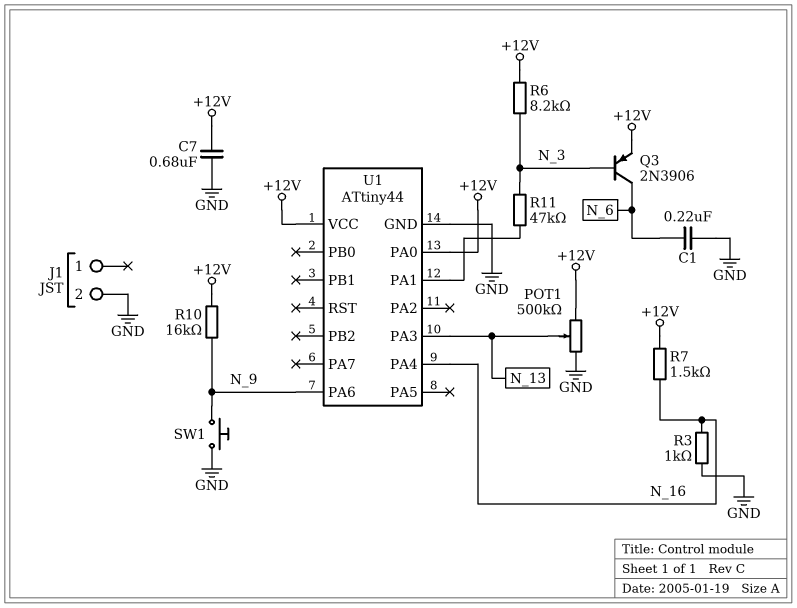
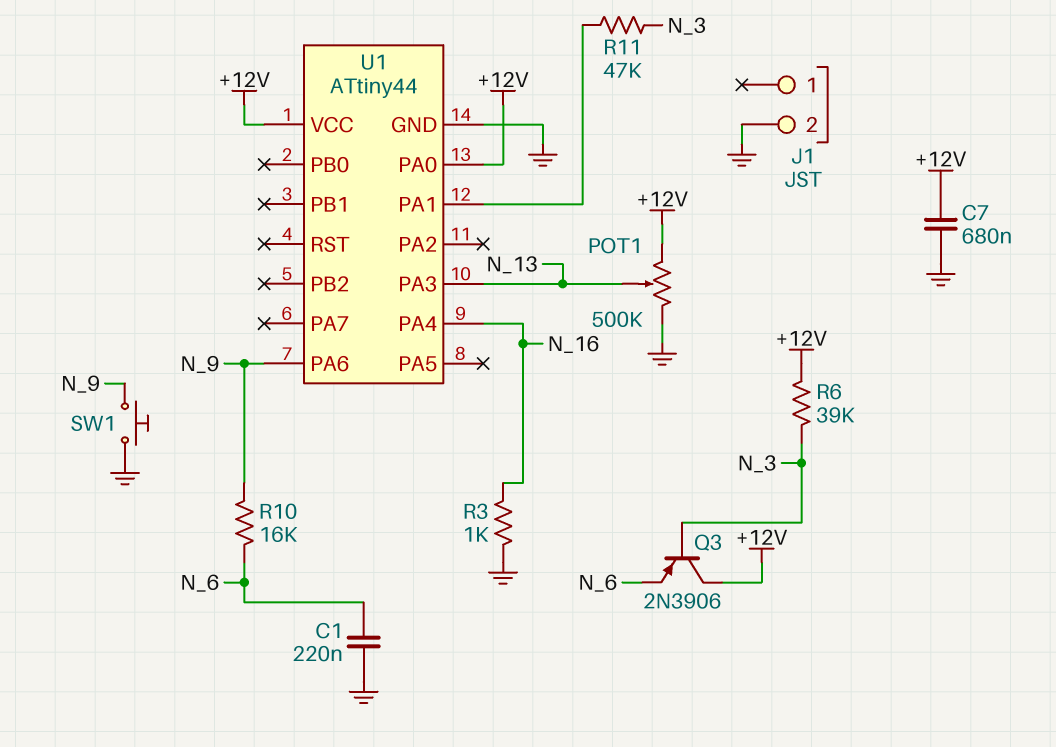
Q3: PNP 2N3906 (B N_3, C N_6, E +12V) -> PNP 2N3906 (B N_3, C +12V, E N_6)
R6: 8.2k (+12V, N_3) -> 39k (+12V, N_3)
R7: 1.5k (+12V, N_16) -> none
R10: 16k (+12V, N_9) -> 16k (N_6, N_9)

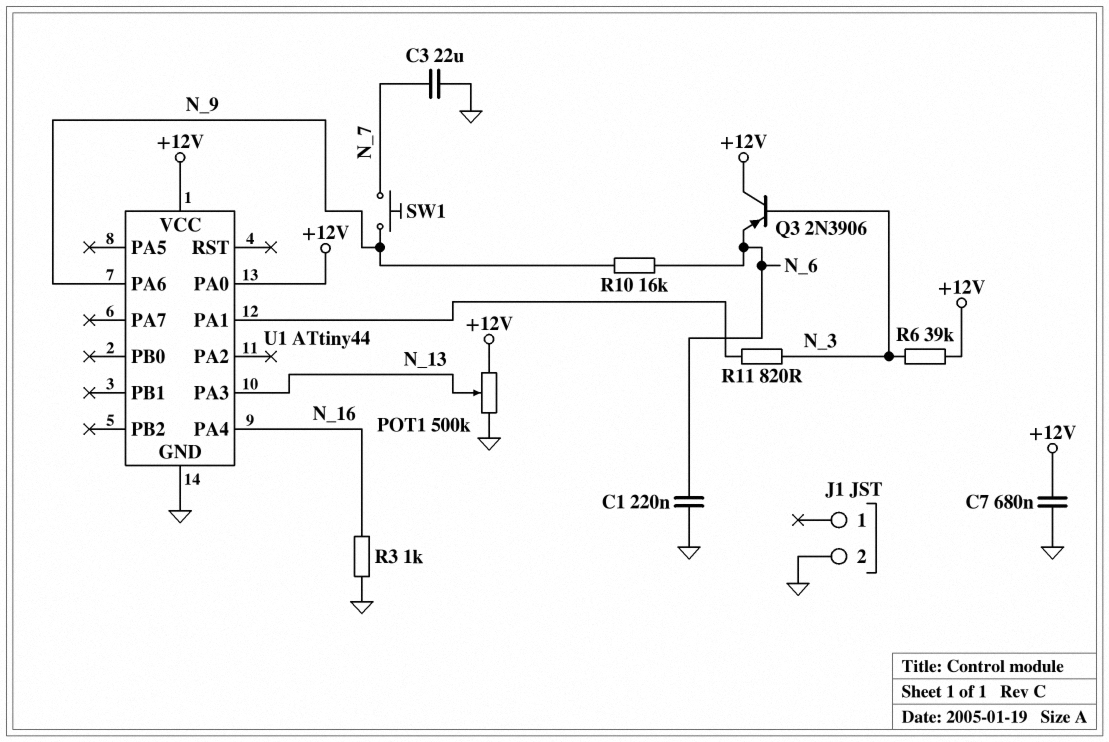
C3: none -> 22uF (GND, N_7)
R11: 47k (N_3, U1/PA1) -> 820 (N_3, U1/PA1)
SW1: button (GND, N_9) -> button (N_7, N_9)

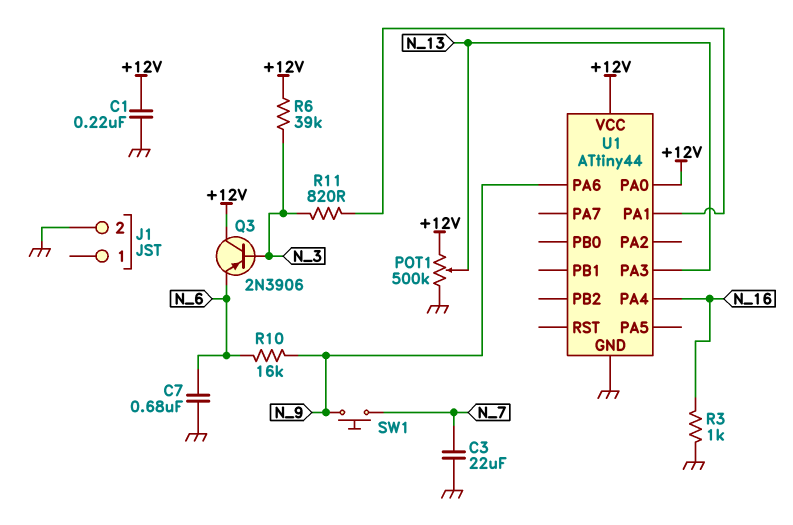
C1: 220nF (GND, N_6) -> 220nF (+12V, GND)
C7: 680nF (+12V, GND) -> 680nF (GND, N_6)

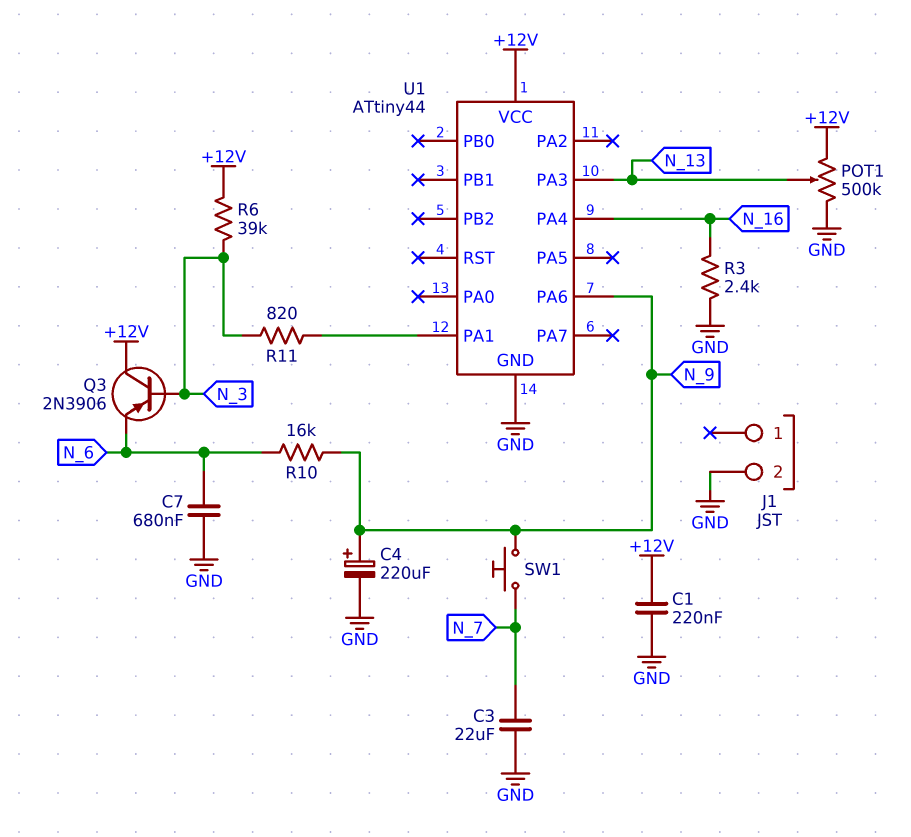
C4: none -> 220uF (plus N_9, minus GND)
R3: 1k (GND, N_16) -> 2.4k (GND, N_16)
U1 pin PA0: +12V -> none

